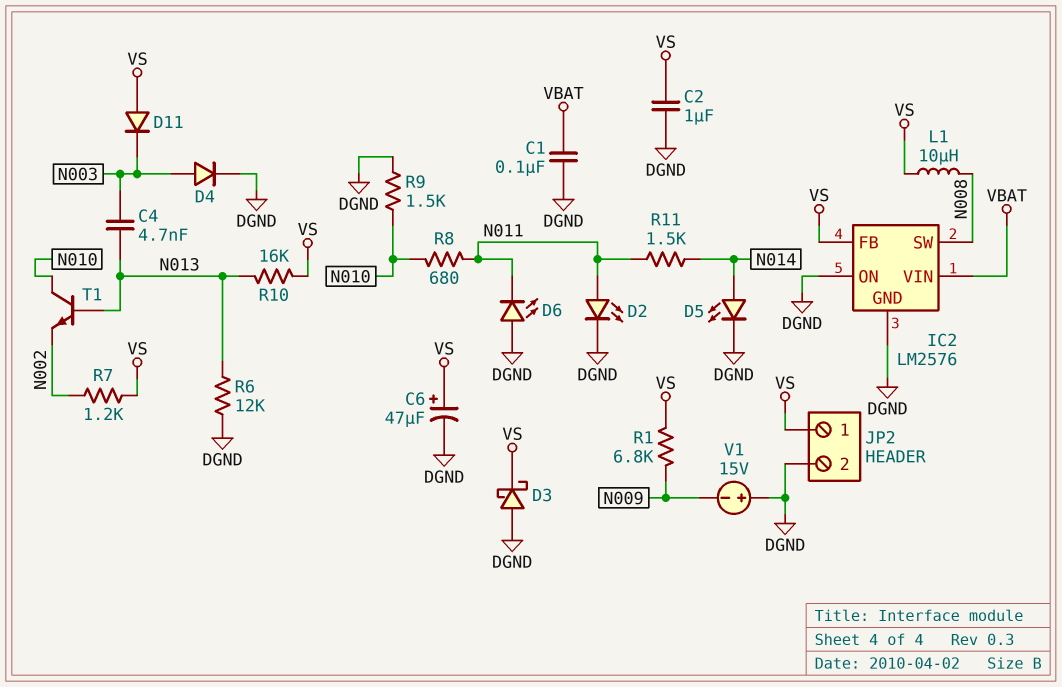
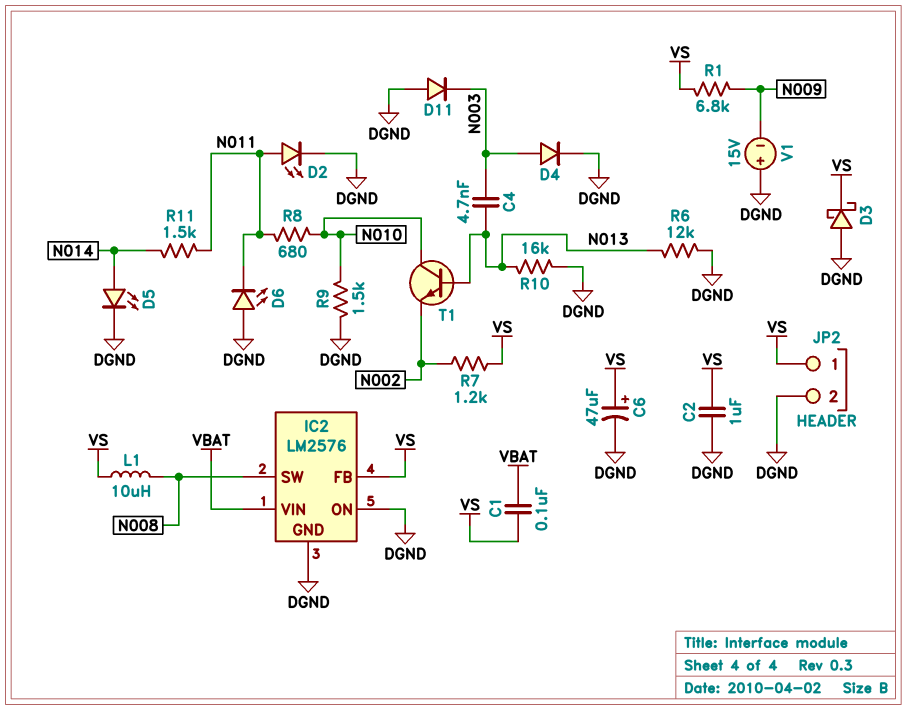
C1: 100nF (DGND, VBAT) -> 100nF (VBAT, VS)
D11: diode (A VS, K N003) -> diode (A DGND, K N003)
R10: 16k (N013, VS) -> 16k (DGND, N013)

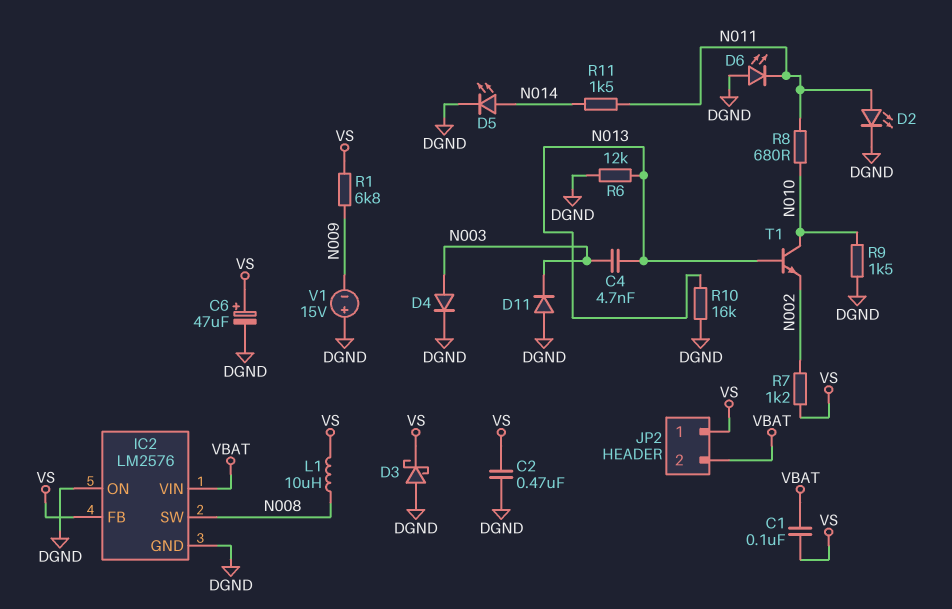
C2: 1uF (DGND, VS) -> 470nF (DGND, VS)
JP2 pin 2: DGND -> VBAT

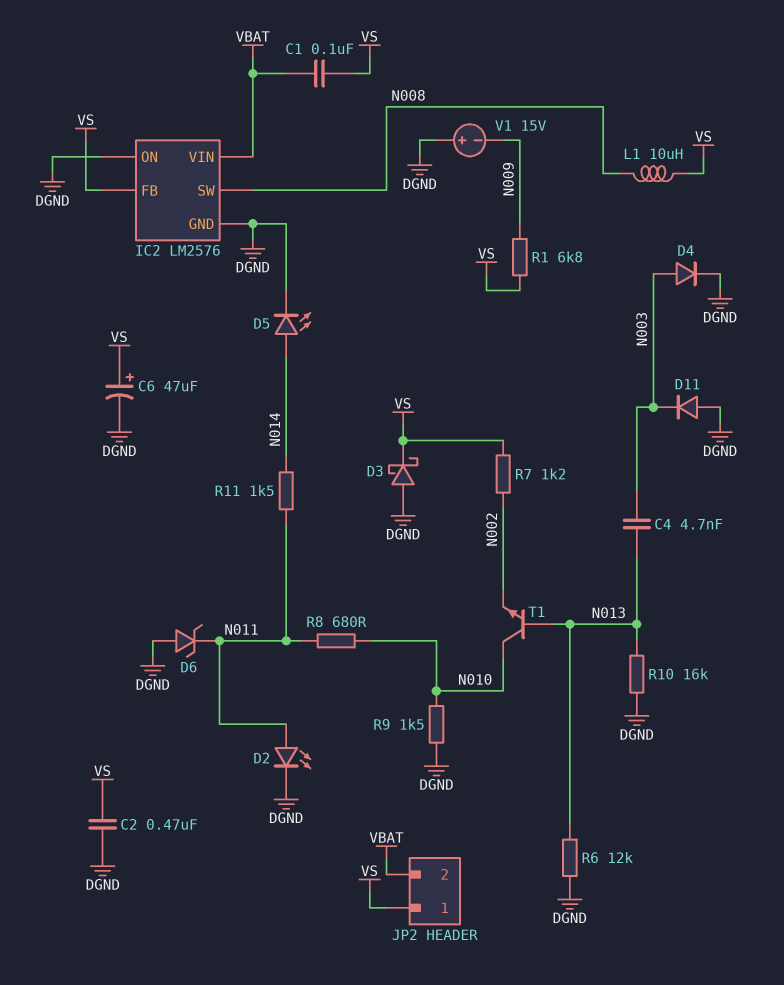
D6: LED (A DGND, K N011) -> zener (A DGND, K N011)

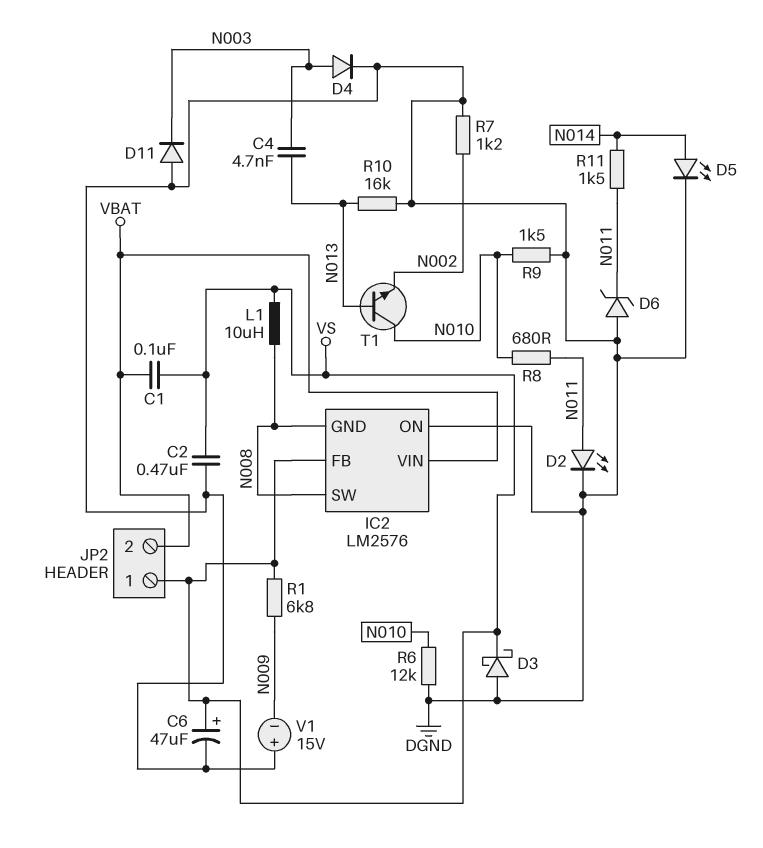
IC2 pin GND: DGND -> N008
R6: 12k (DGND, N013) -> 12k (DGND, N010)
R7: 1.2k (N002, VS) -> 1.2k (DGND, N002)

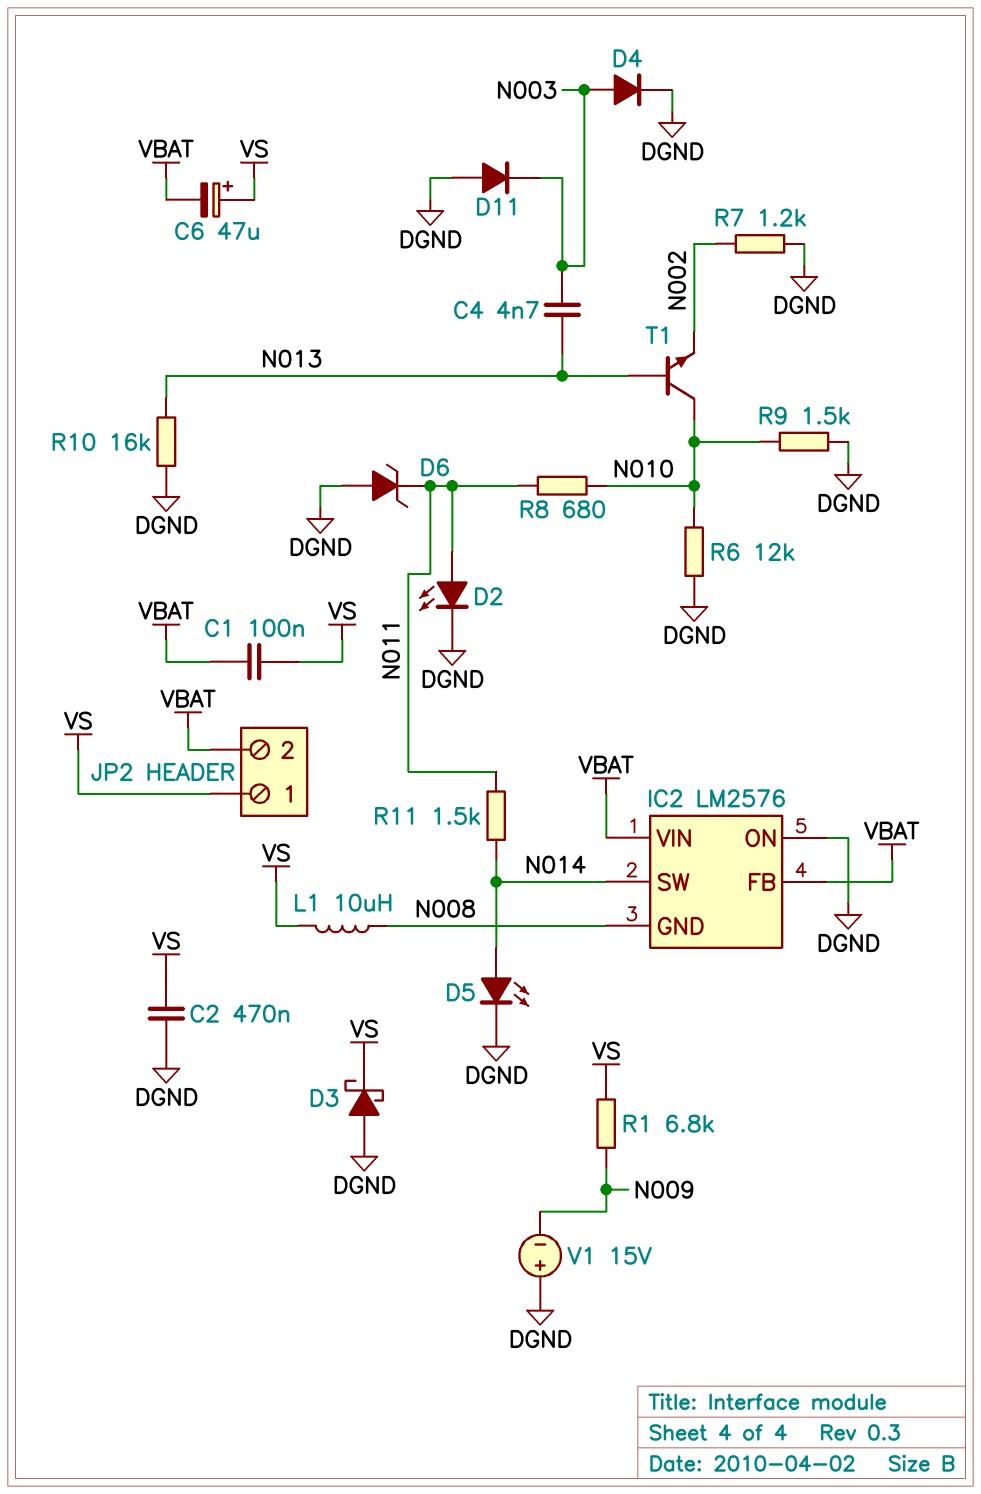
C6: 47uF (plus VS, minus DGND) -> 47uF (plus VS, minus VBAT)
IC2 pin FB: VS -> VBAT
IC2 pin SW: N008 -> N014

